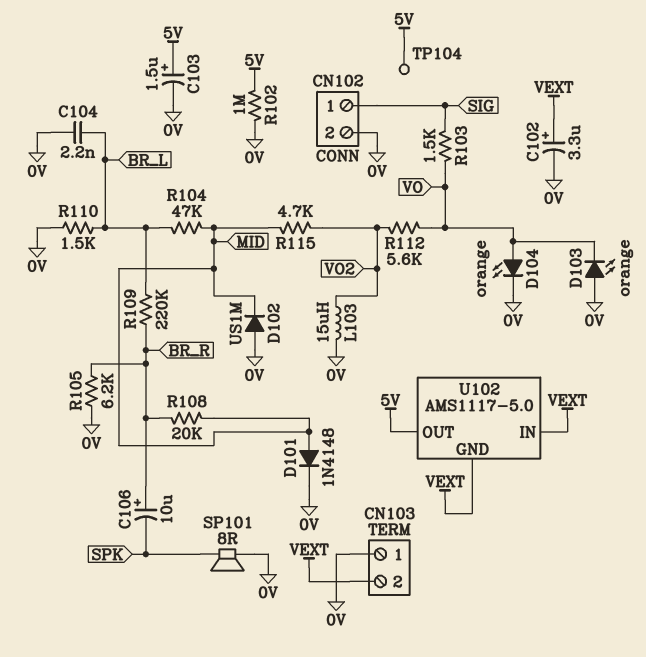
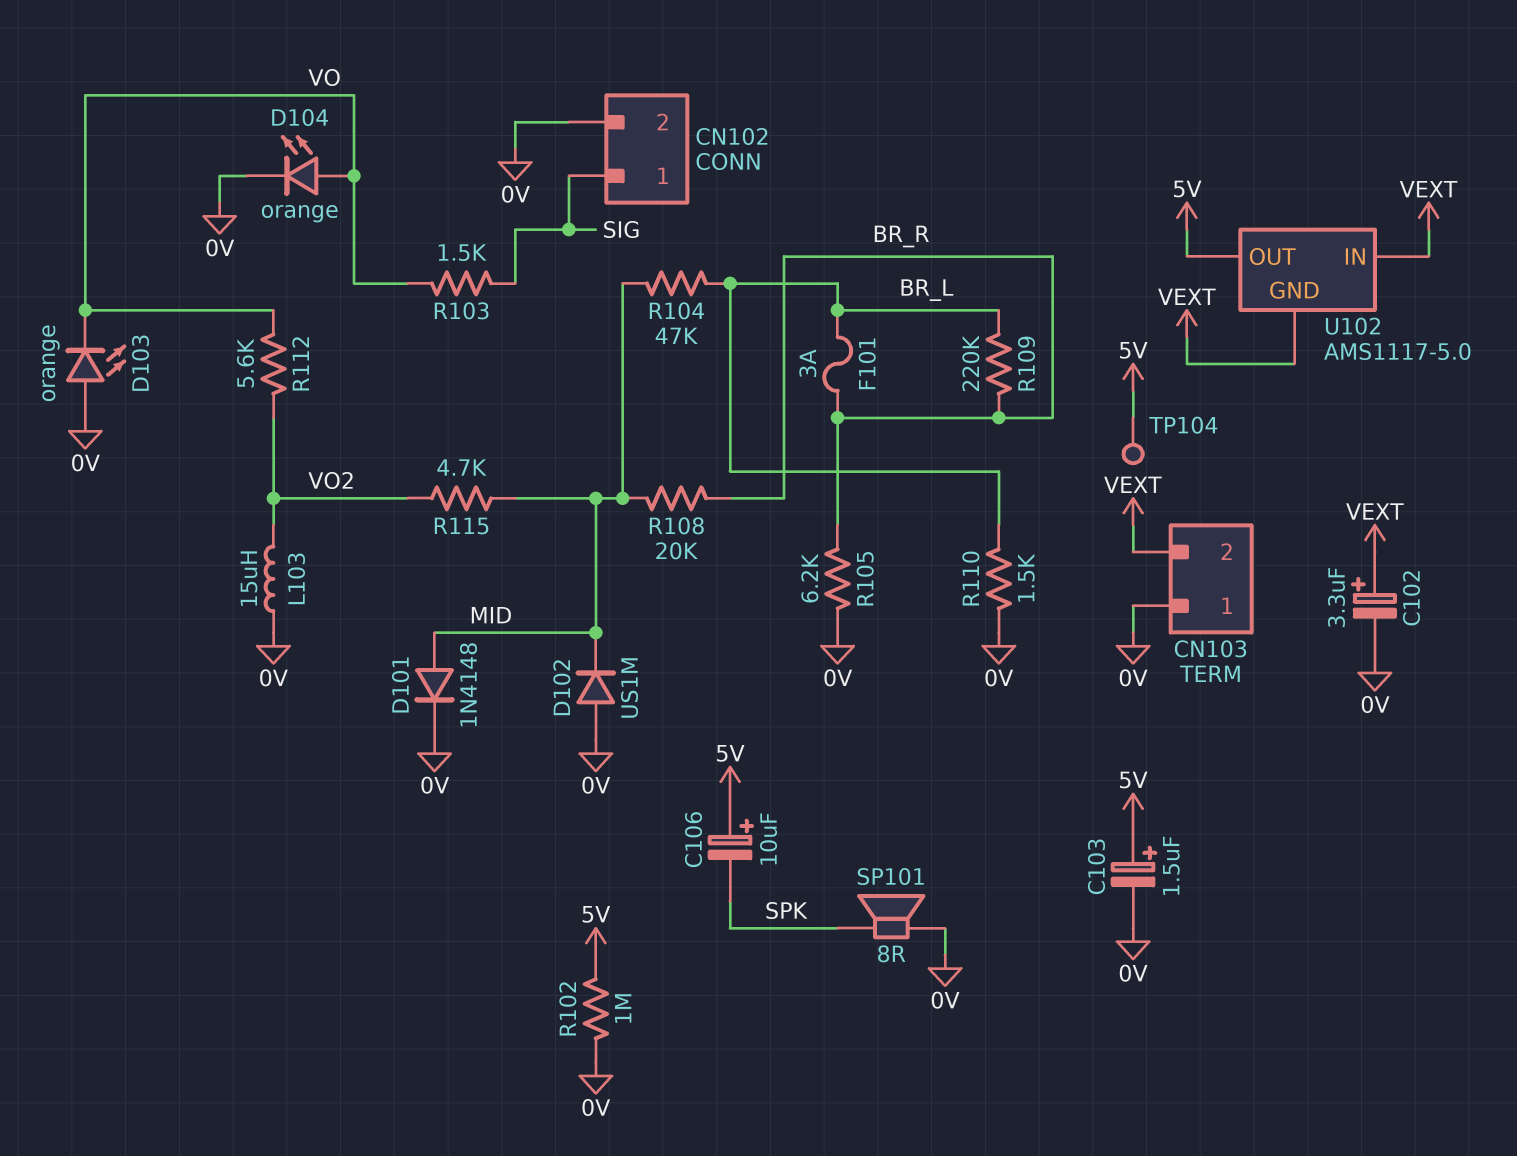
C104: 2.2nF (0V, BR_L) -> none
C106: 10uF (plus BR_R, minus SPK) -> 10uF (plus 5V, minus SPK)
F101: none -> 3A (BR_L, BR_R)

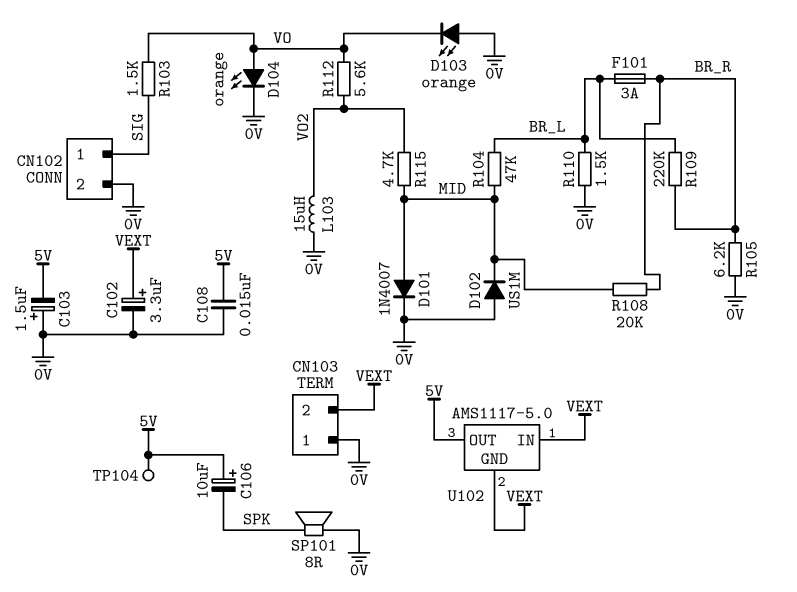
C103: 1.5uF (plus 5V, minus 0V) -> 1.5uF (plus 0V, minus 5V)
C108: none -> 15nF (0V, 5V)
D101: diode 1N4148 (A MID, K 0V) -> diode 1N4007 (A MID, K 0V)
R102: 1M (0V, 5V) -> none

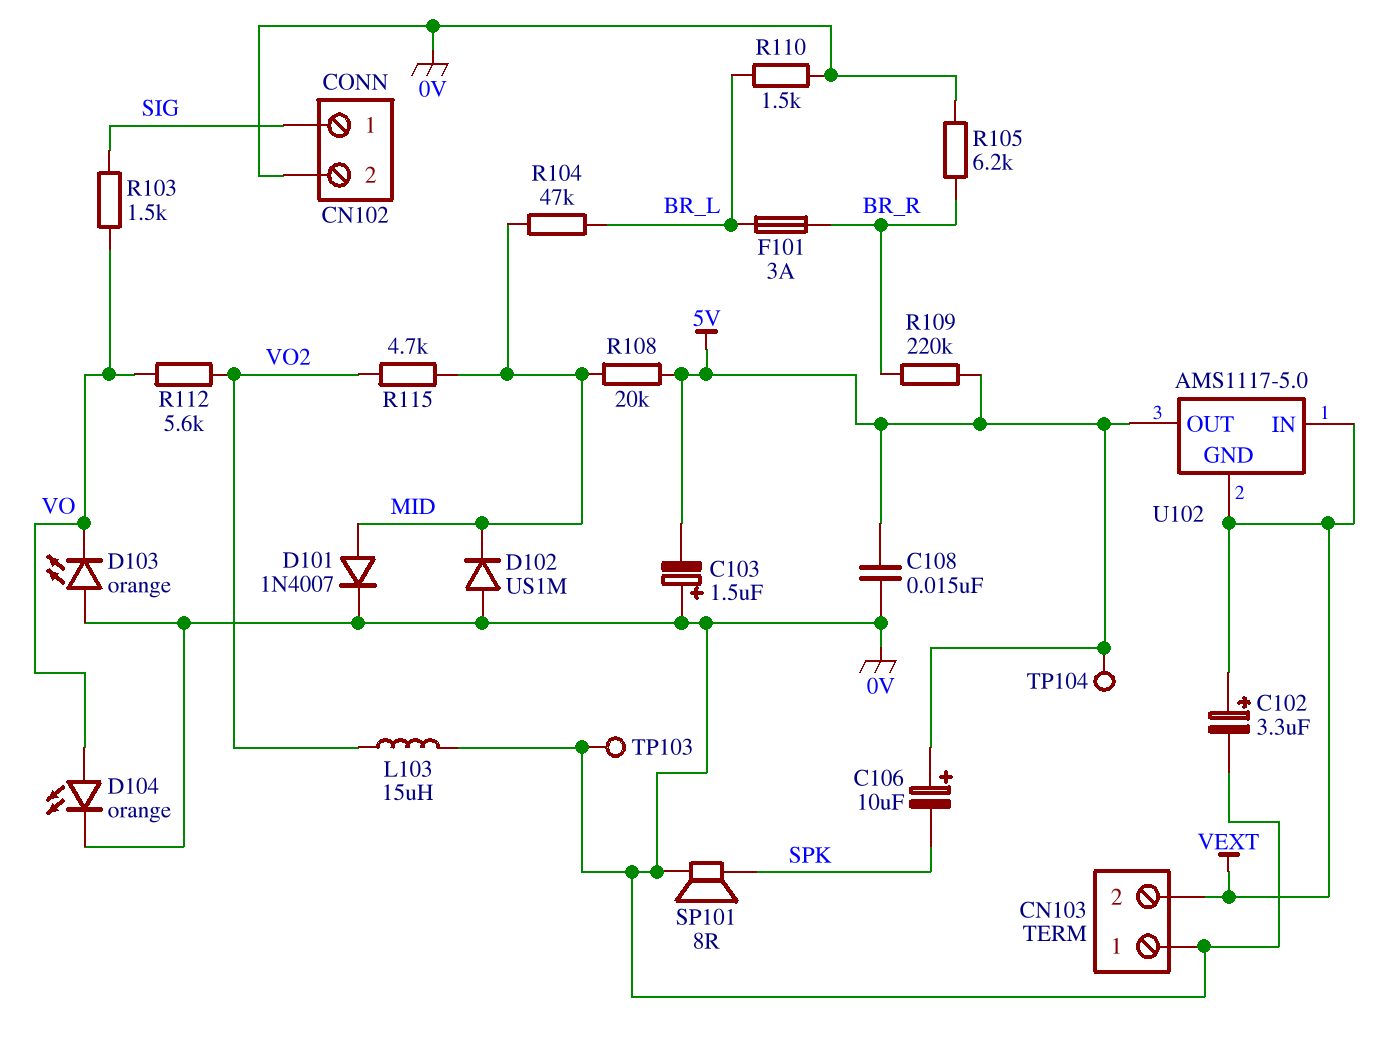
R108: 20k (BR_R, MID) -> 20k (5V, MID)
R109: 220k (BR_L, BR_R) -> 220k (5V, BR_R)
TP103: none -> test point (0V)

